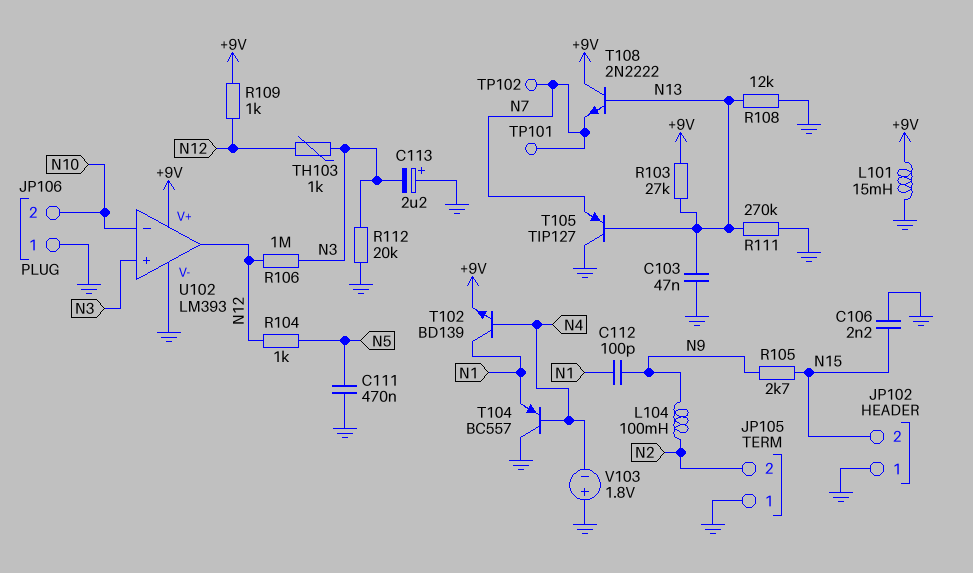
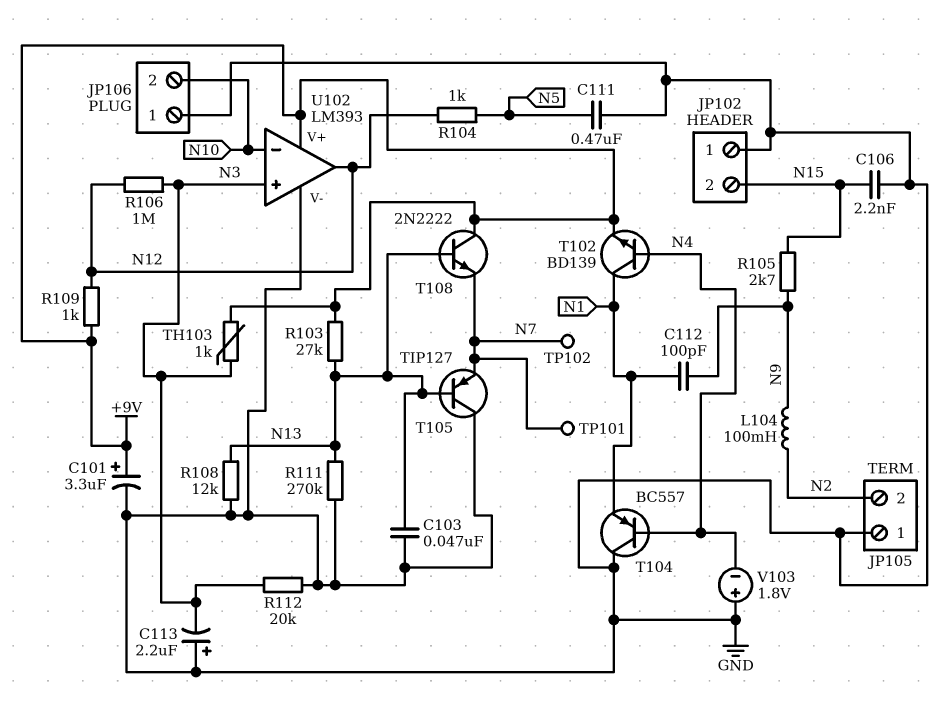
C101: none -> 3.3uF (plus +9V, minus GND)
L101: 15mH (+9V, GND) -> none
TH103: 1k (N3, N12) -> 1k (+9V, N3)

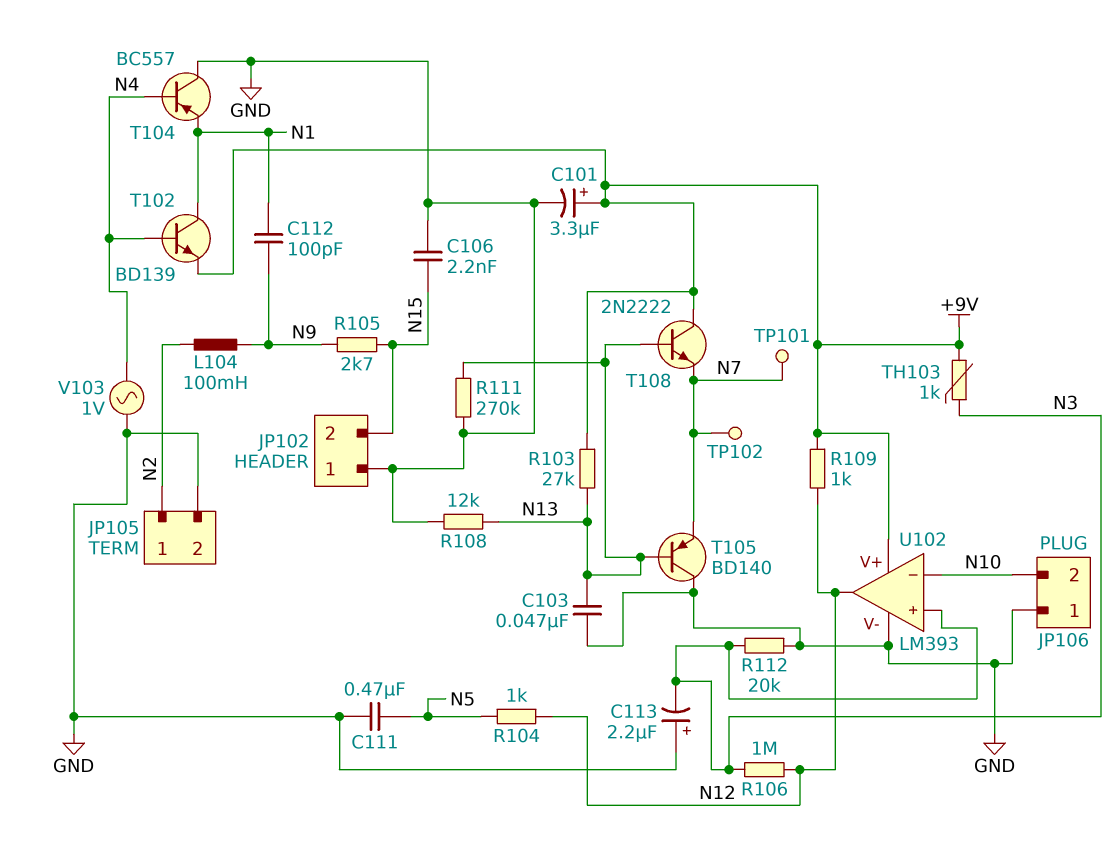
JP105 pin 1: GND -> N2
JP105 pin 2: N2 -> GND
T105: PNP TIP127 (B N13, C GND, E N7) -> PNP BD140 (B N13, C GND, E N7)
V103: 1.8V (plus GND, minus N4) -> AC 1V (GND, N4)

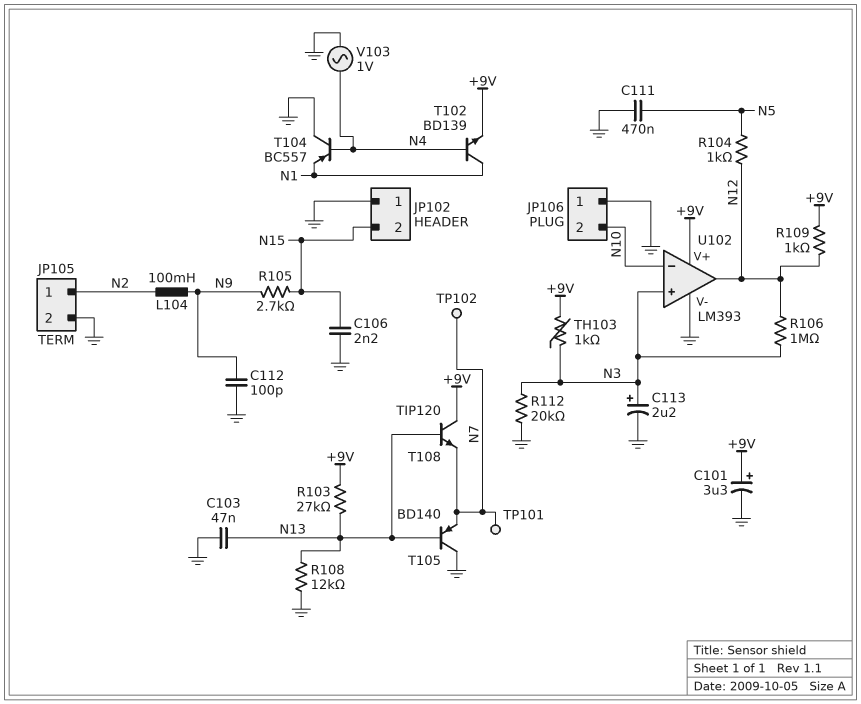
C112: 100pF (N1, N9) -> 100pF (GND, N9)
C113: 2.2uF (plus GND, minus N3) -> 2.2uF (plus N3, minus GND)
R111: 270k (GND, N13) -> none
T108: NPN 2N2222 (B N13, C +9V, E N7) -> NPN TIP120 (B N13, C +9V, E N7)

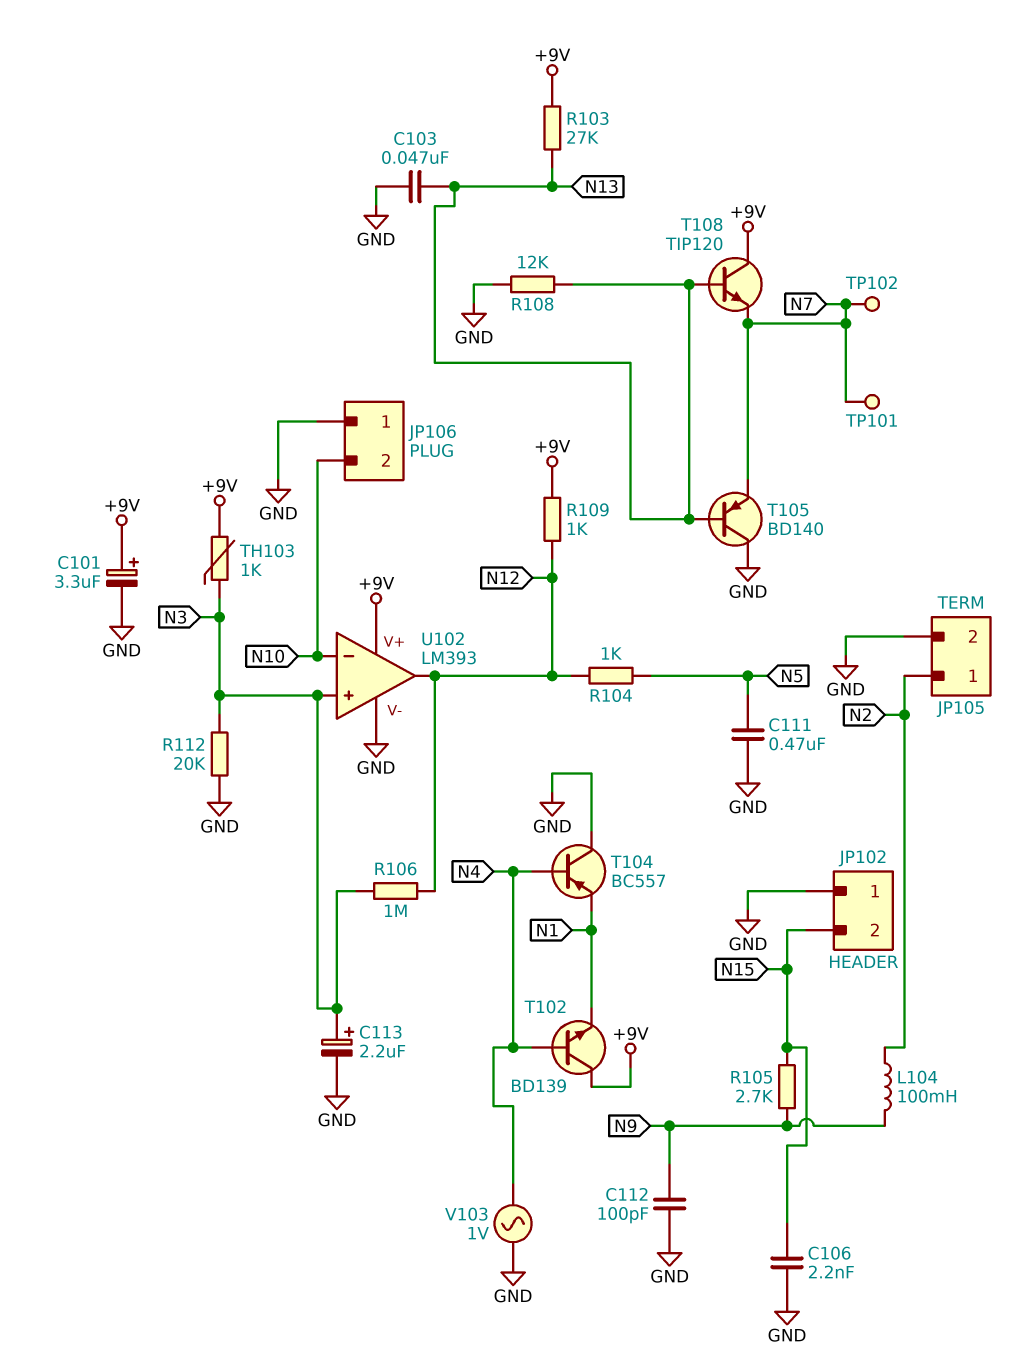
T102: NPN BD139 (B N4, C N1, E +9V) -> NPN BD139 (B N4, C +9V, E N1)

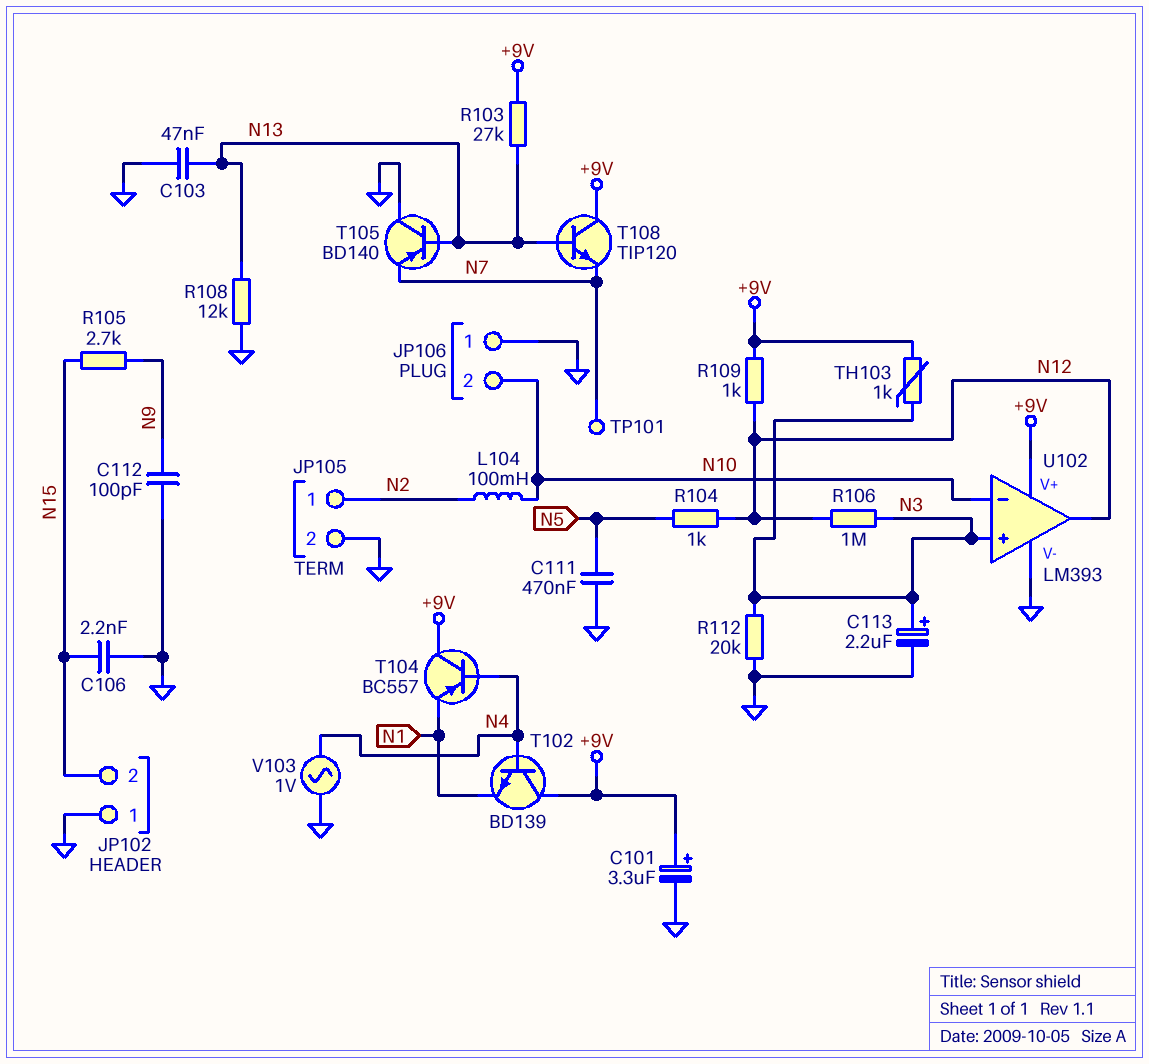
L104: 100mH (N2, N9) -> 100mH (N2, N10)
T104: PNP BC557 (B N4, C GND, E N1) -> PNP BC557 (B N4, C +9V, E N1)
TP102: test point (N7) -> none

